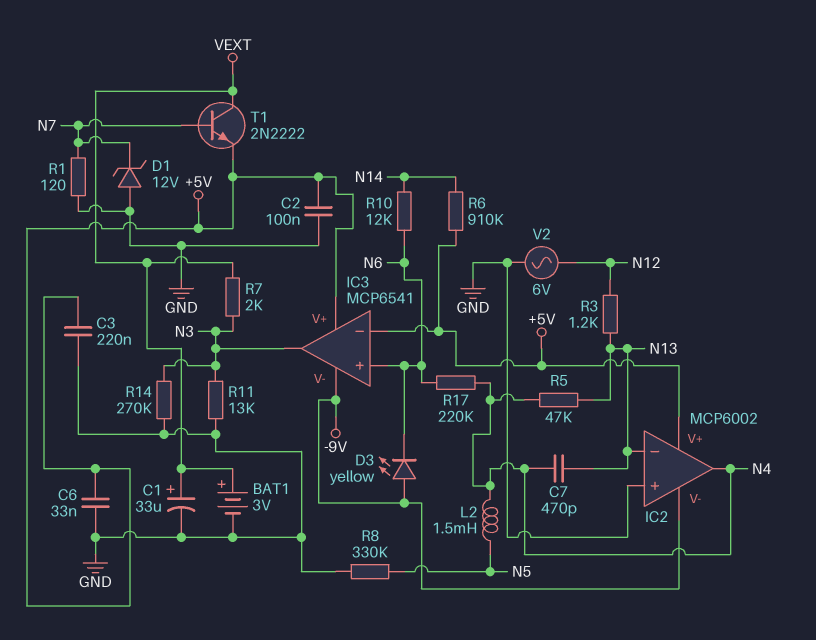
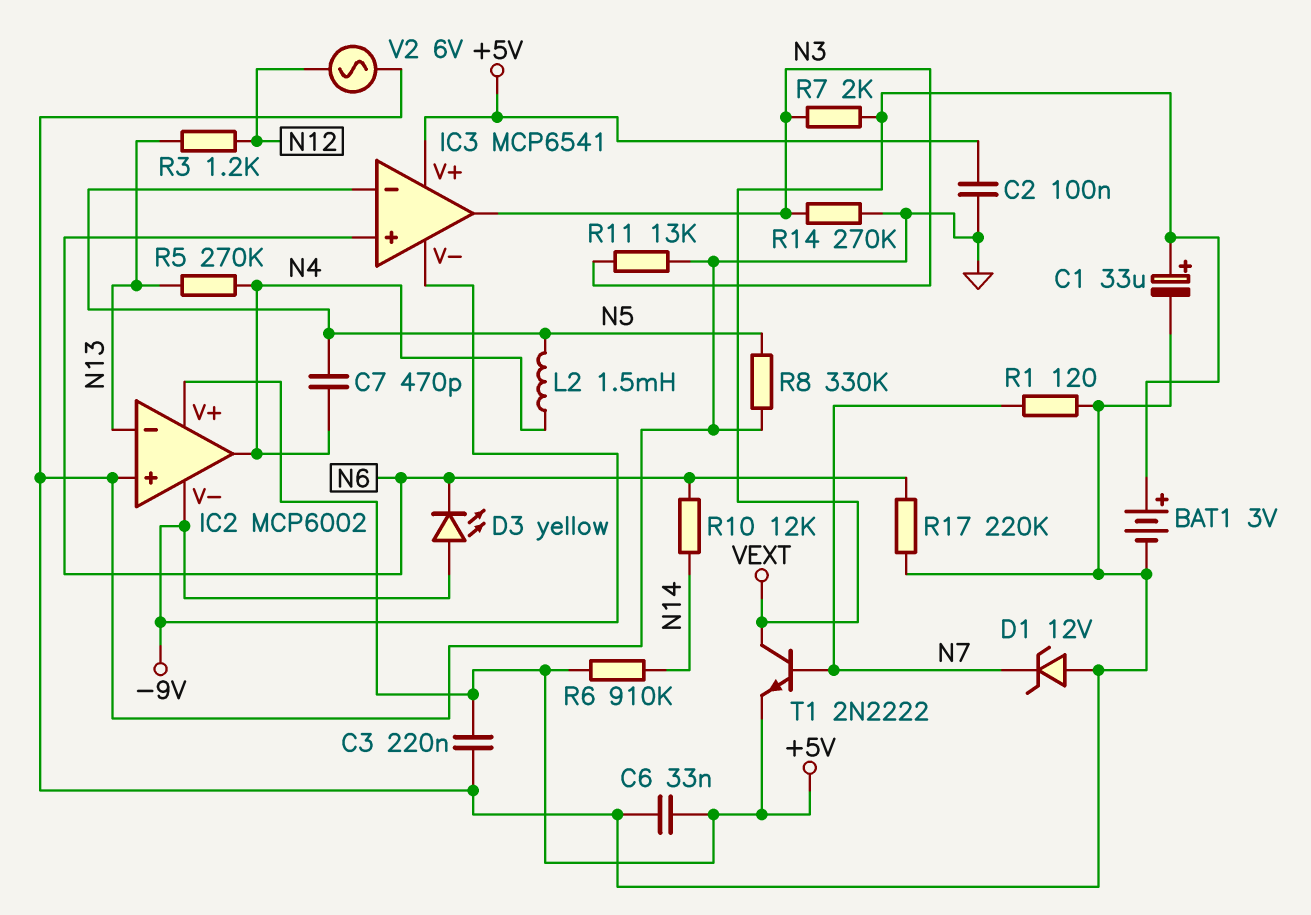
C7: 470pF (N4, N13) -> 470pF (N4, N5)
IC3 pin in-: +5V -> N5
R5: 47k (N4, N13) -> 270k (N4, N13)
R17: 220k (N4, N6) -> 220k (GND, N6)

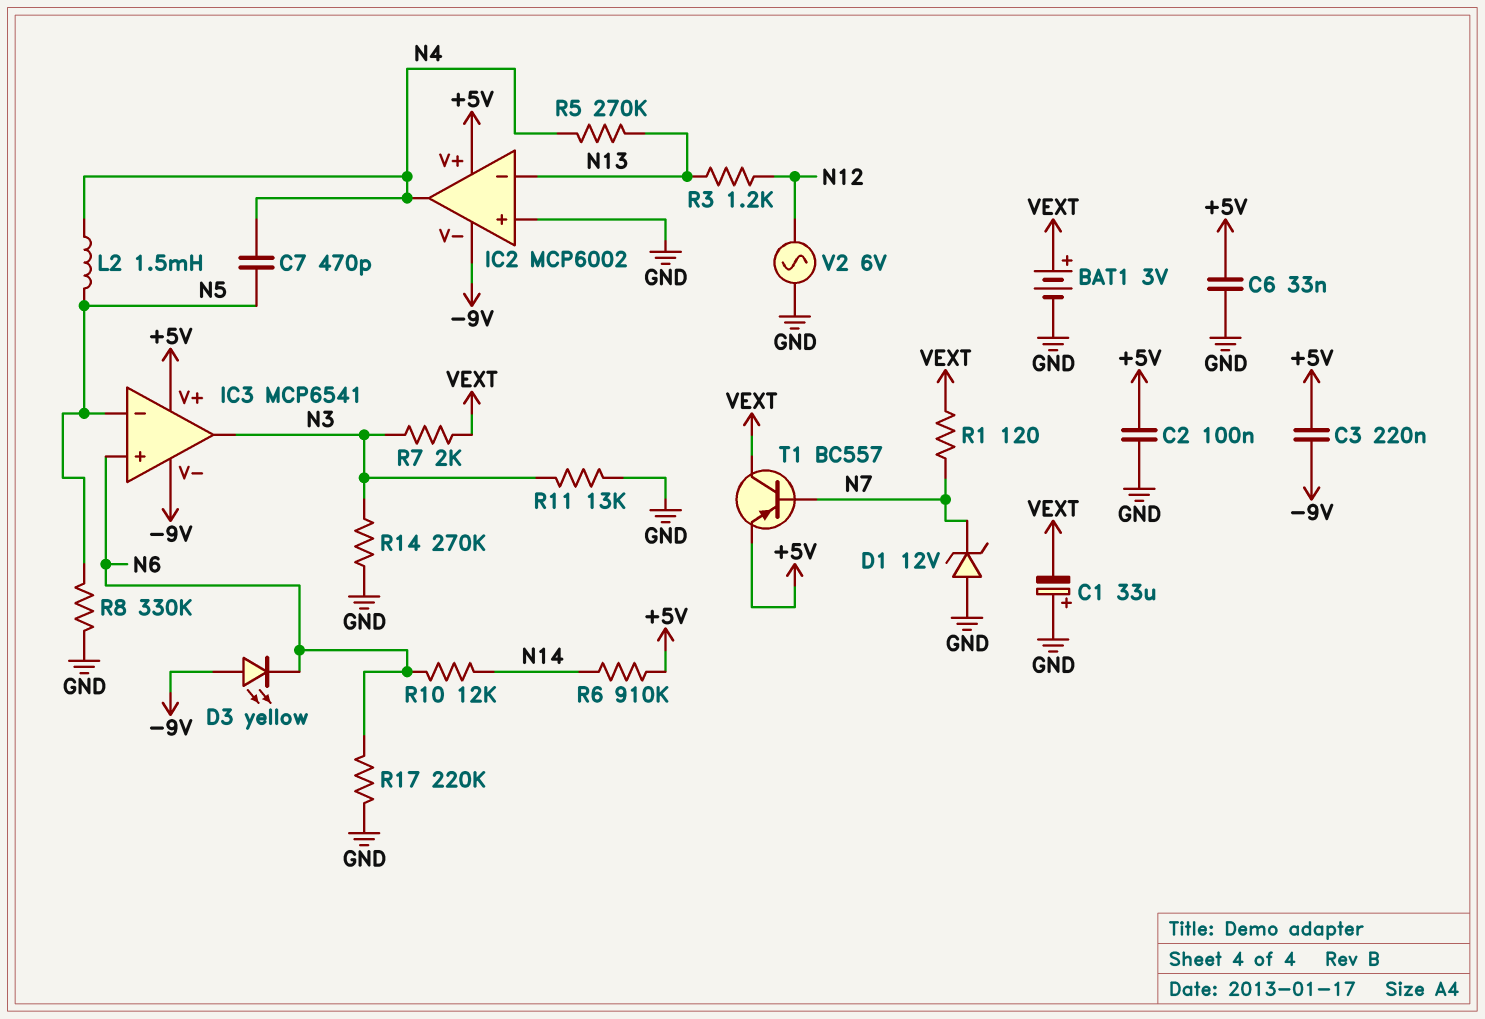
C1: 33uF (plus VEXT, minus GND) -> 33uF (plus GND, minus VEXT)
C3: 220nF (+5V, GND) -> 220nF (+5V, -9V)
R1: 120 (GND, N7) -> 120 (N7, VEXT)
T1: NPN 2N2222 (B N7, C VEXT, E +5V) -> PNP BC557 (B N7, C VEXT, E +5V)

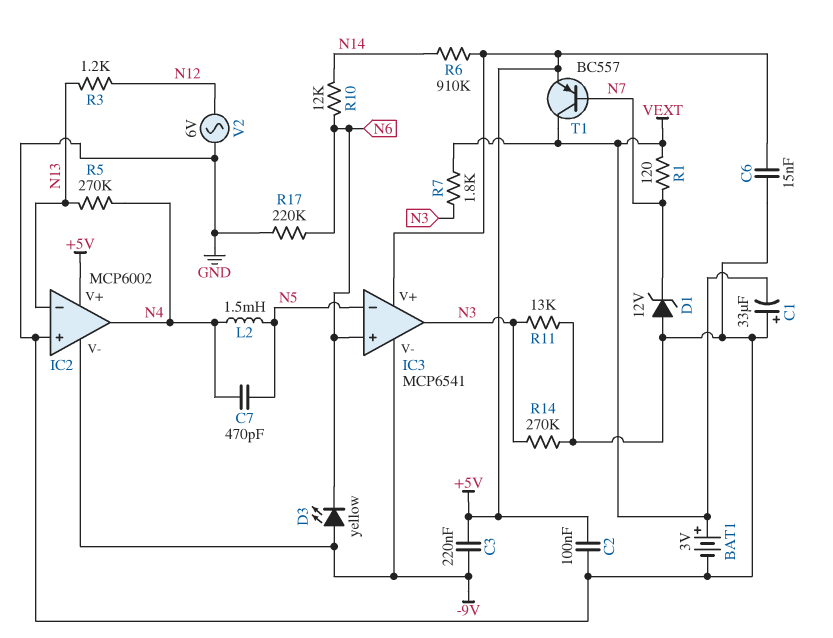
C6: 33nF (+5V, GND) -> 15nF (+5V, GND)
R7: 2k (N3, VEXT) -> 1.8k (N3, VEXT)
R8: 330k (GND, N5) -> none

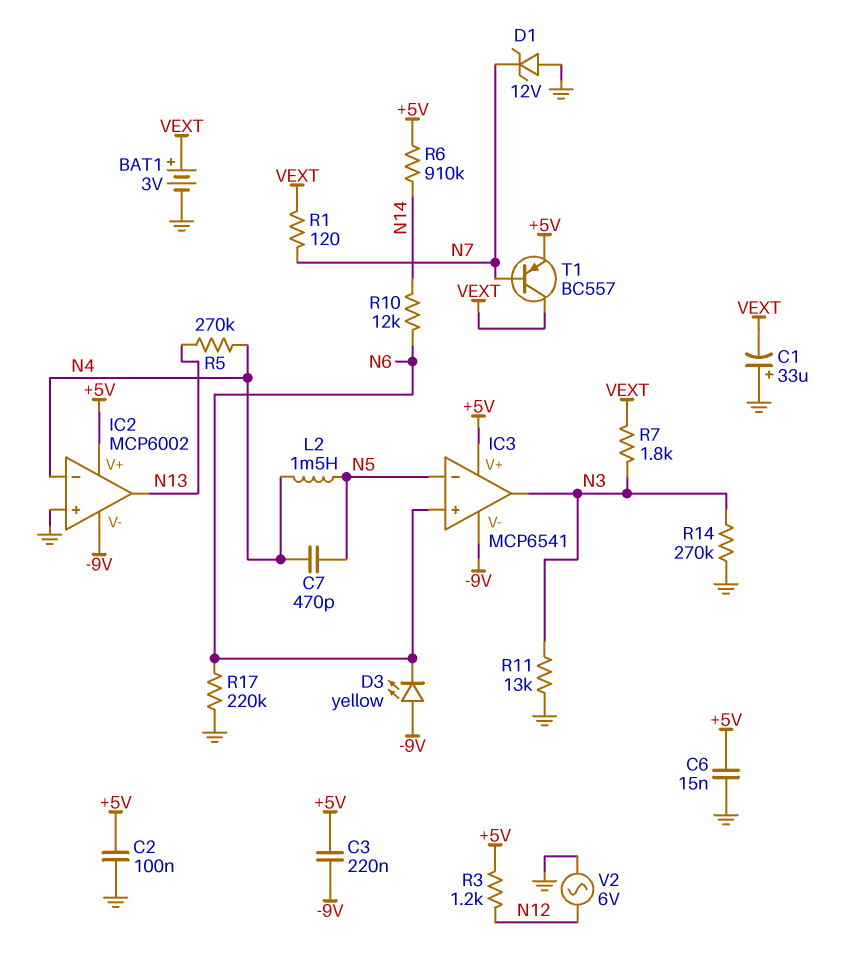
IC2 pin in-: N13 -> N4
IC2 pin out: N4 -> N13
R3: 1.2k (N12, N13) -> 1.2k (+5V, N12)

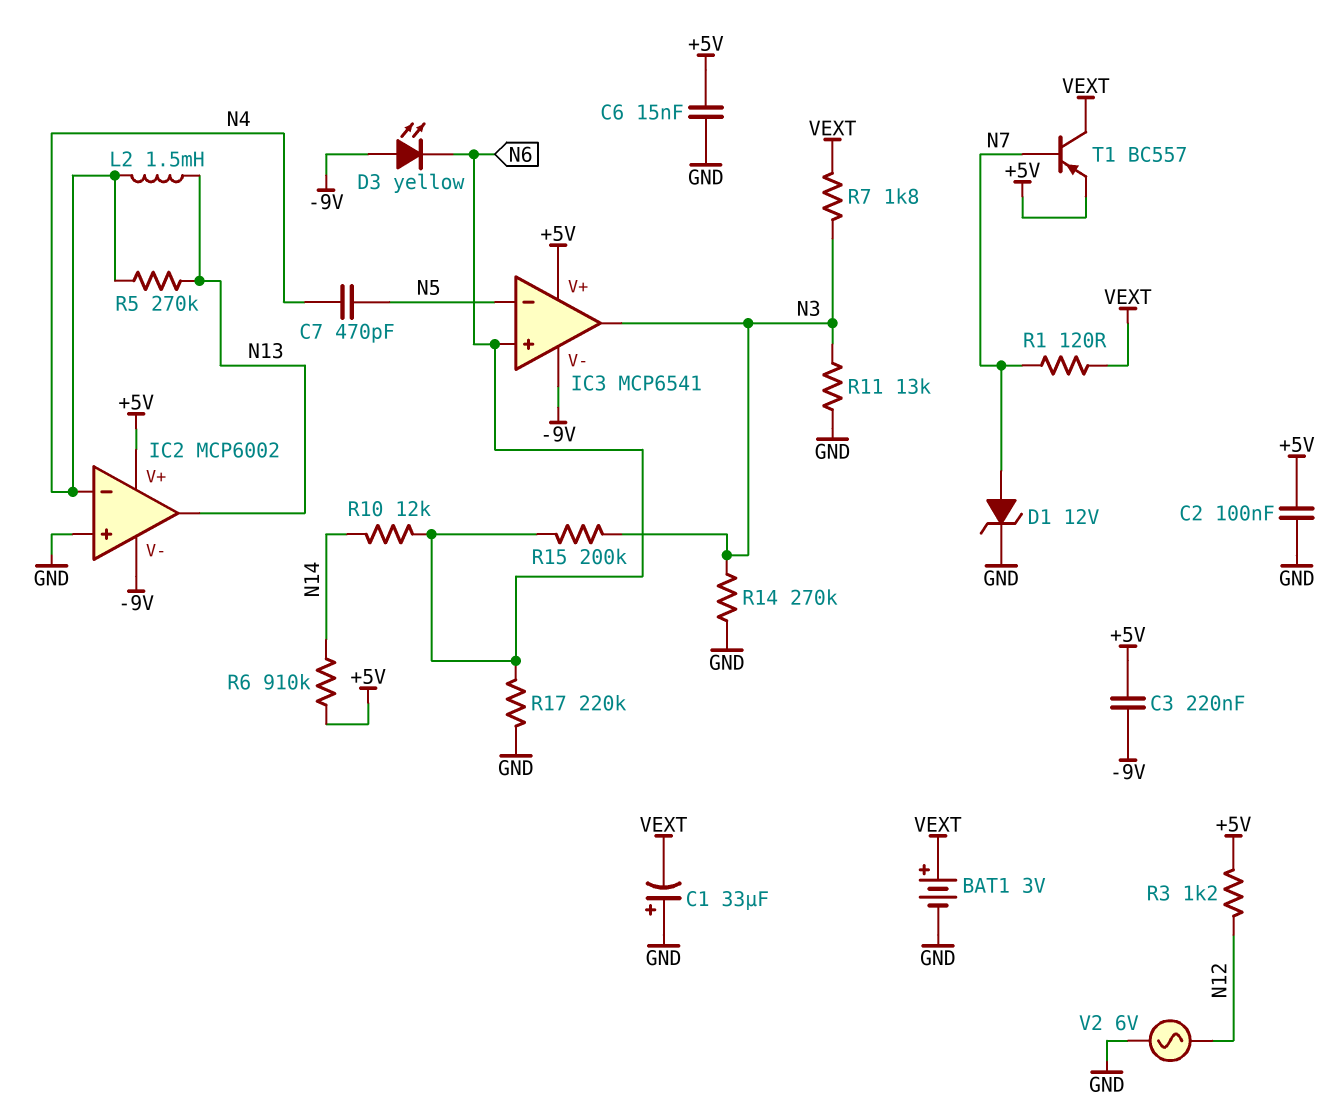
D1: zener 12V (A GND, K N7) -> zener 12V (A N7, K GND)
L2: 1.5mH (N4, N5) -> 1.5mH (N4, N13)
R15: none -> 200k (N3, N6)

